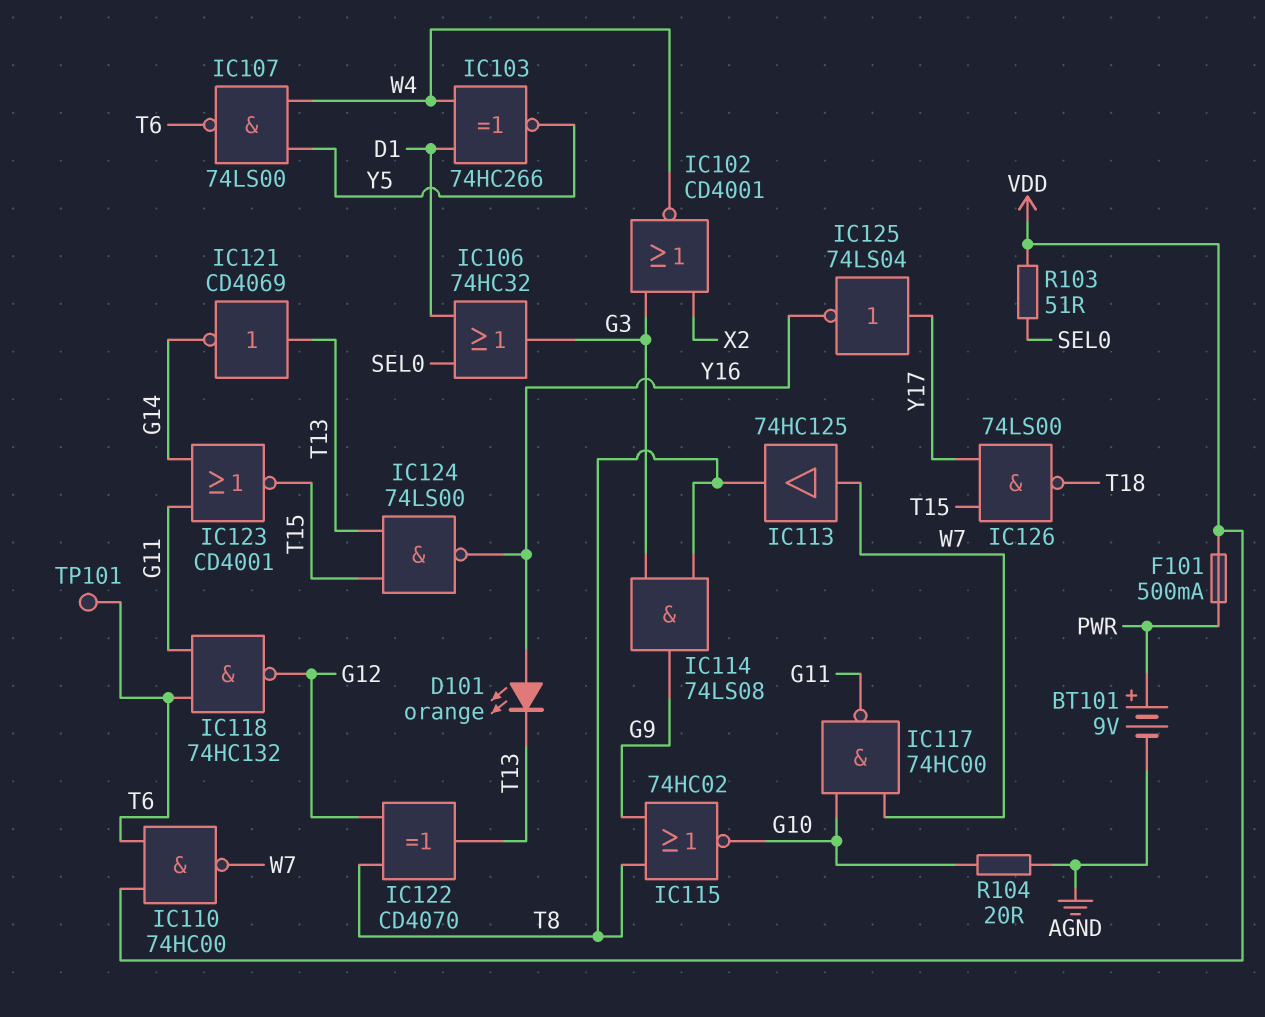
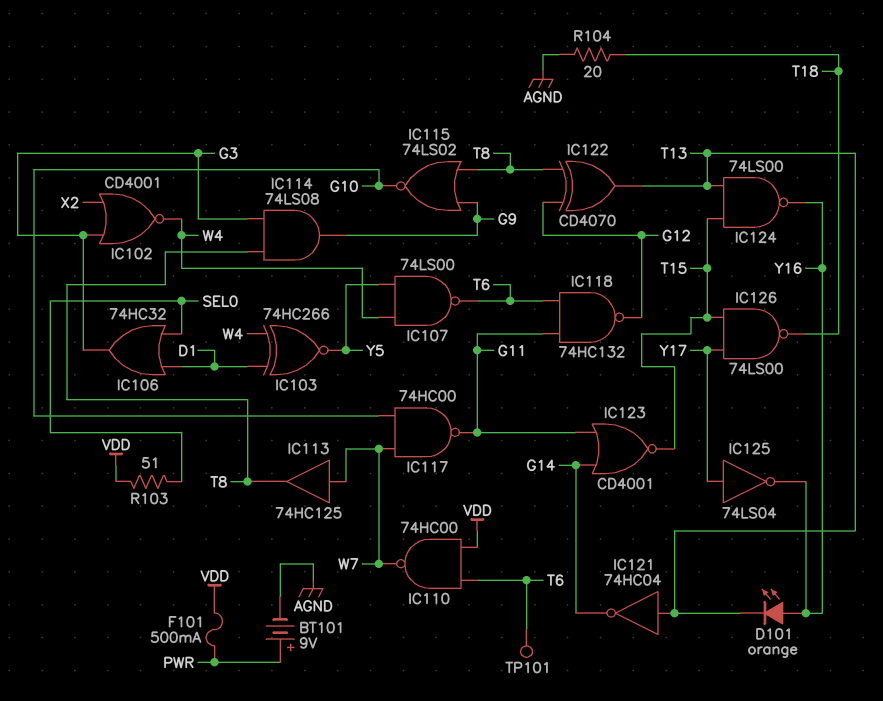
IC115: NOR 74HC02 (in G9, in T8, out G10) -> NOR 74LS02 (in G9, in T8, out G10)
IC121: NOT CD4069 (in T13, out G14) -> NOT 74HC04 (in T13, out G14)
R104: 20 (AGND, G10) -> 20 (AGND, T18)

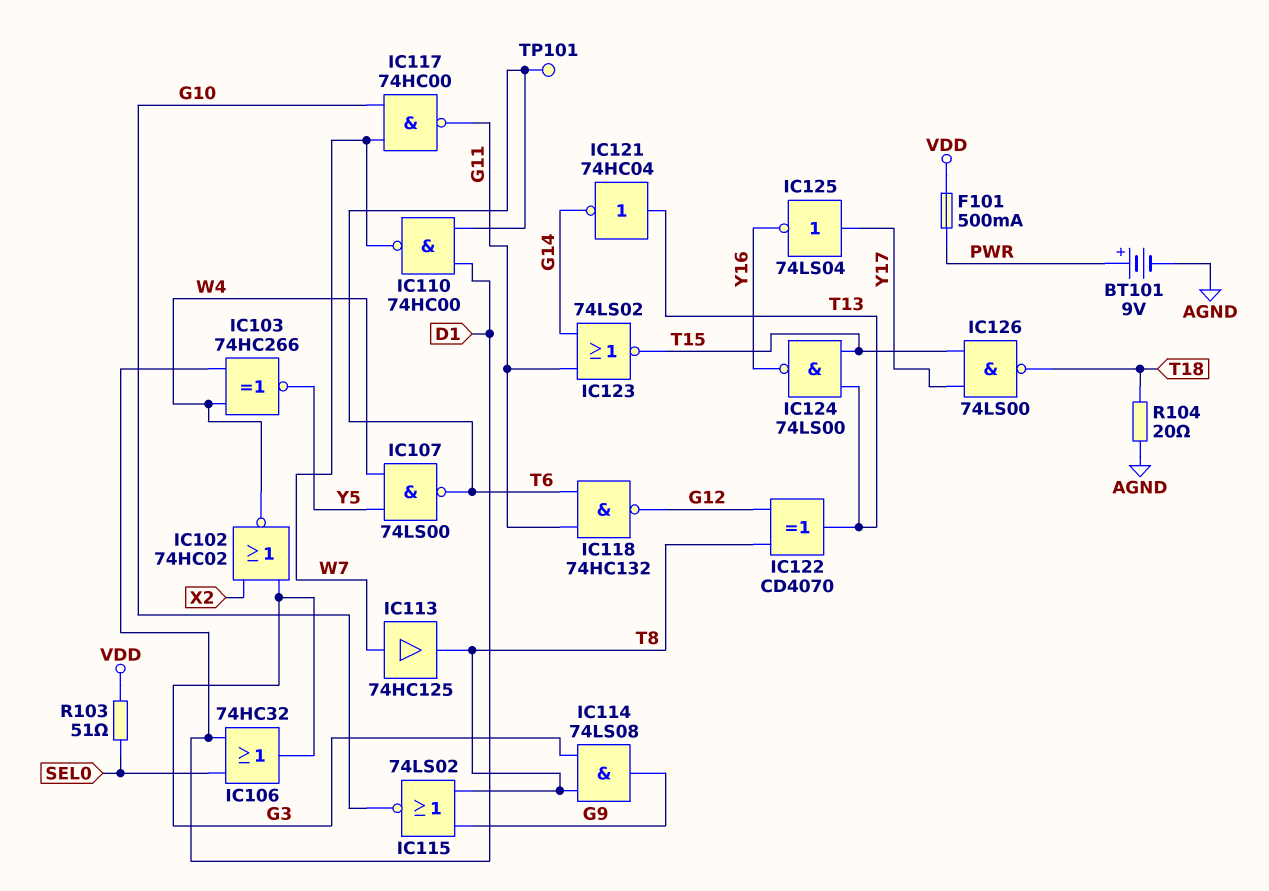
D101: LED orange (A Y16, K T13) -> none
IC102: NOR CD4001 (in G3, in X2, out W4) -> NOR 74HC02 (in G3, in X2, out W4)
IC110: NAND 74HC00 (in T6, in VDD, out W7) -> NAND 74HC00 (in D1, in T6, out W7)
IC123: NOR CD4001 (in G11, in G14, out T15) -> NOR 74LS02 (in G11, in G14, out T15)

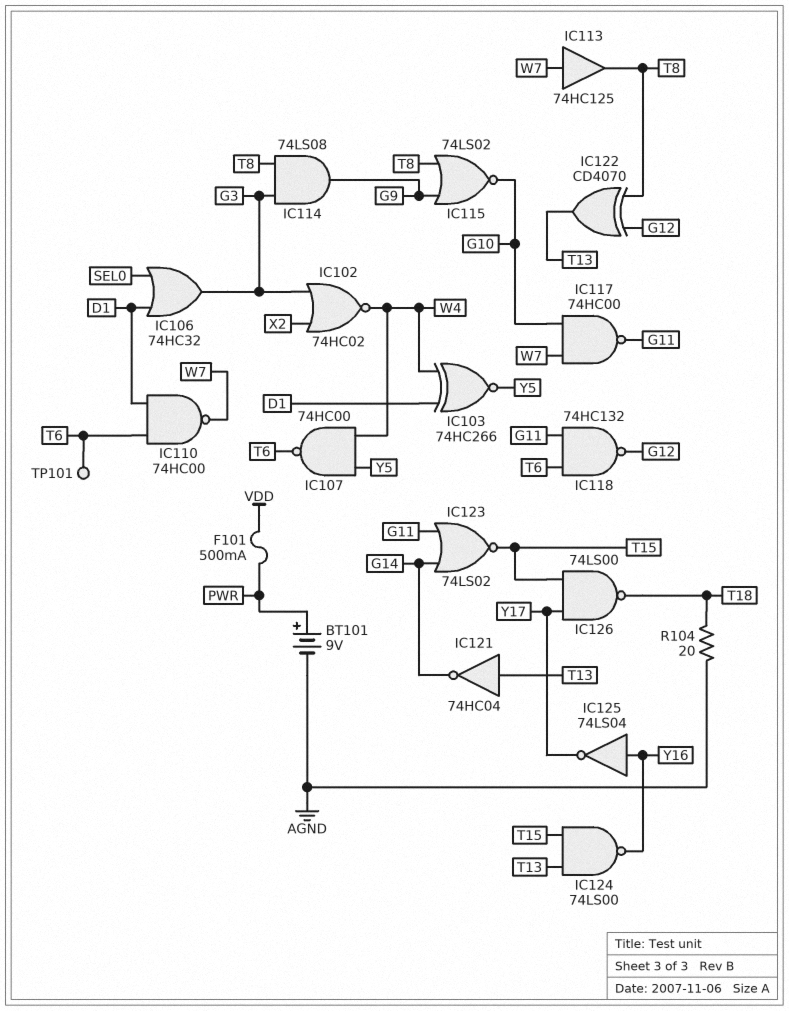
IC107: NAND 74LS00 (in W4, in Y5, out T6) -> NAND 74HC00 (in W4, in Y5, out T6)
IC125: NOT 74LS04 (in Y17, out Y16) -> NOT 74LS04 (in Y16, out Y17)
R103: 51 (SEL0, VDD) -> none

